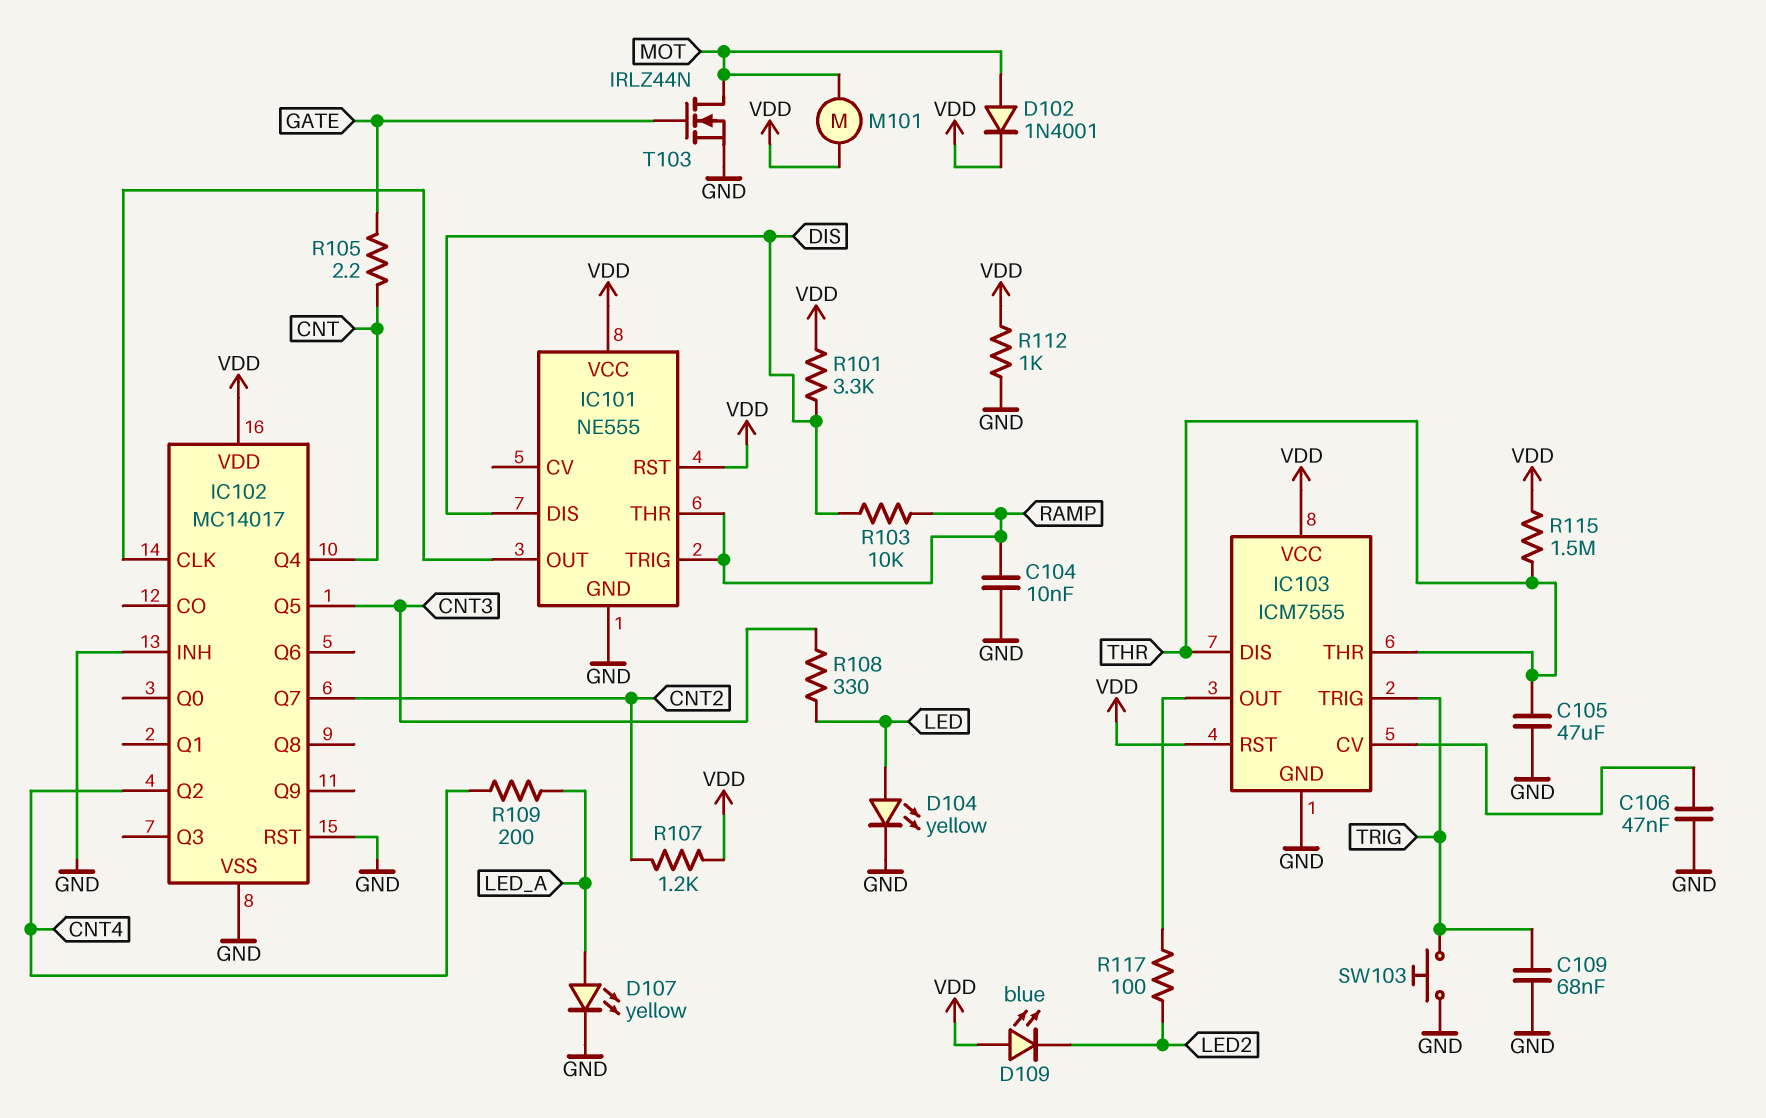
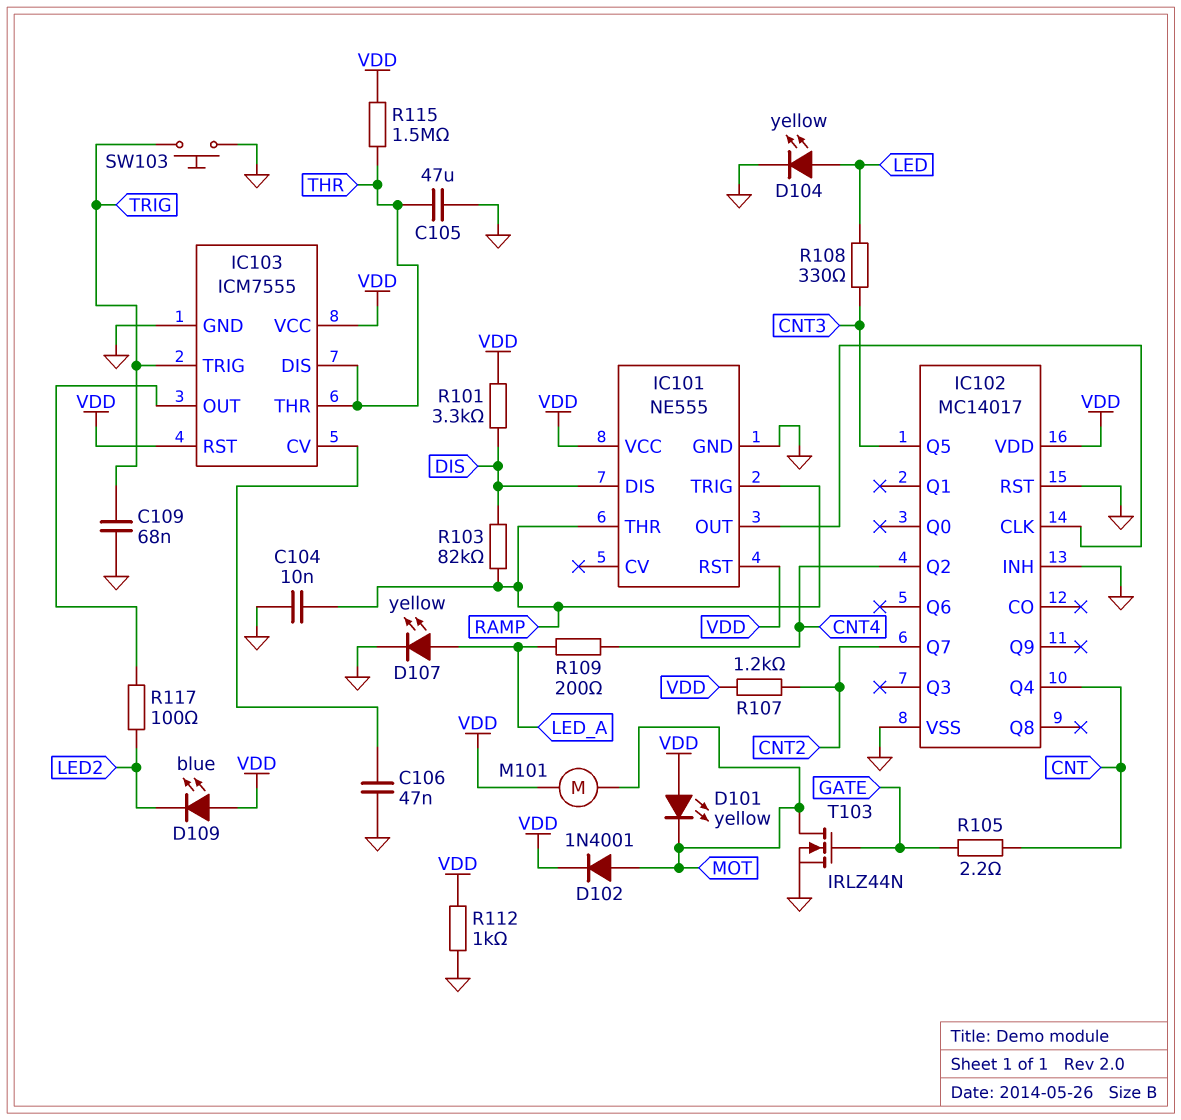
D101: none -> LED yellow (A VDD, K MOT)
R103: 10k (DIS, RAMP) -> 82k (DIS, RAMP)

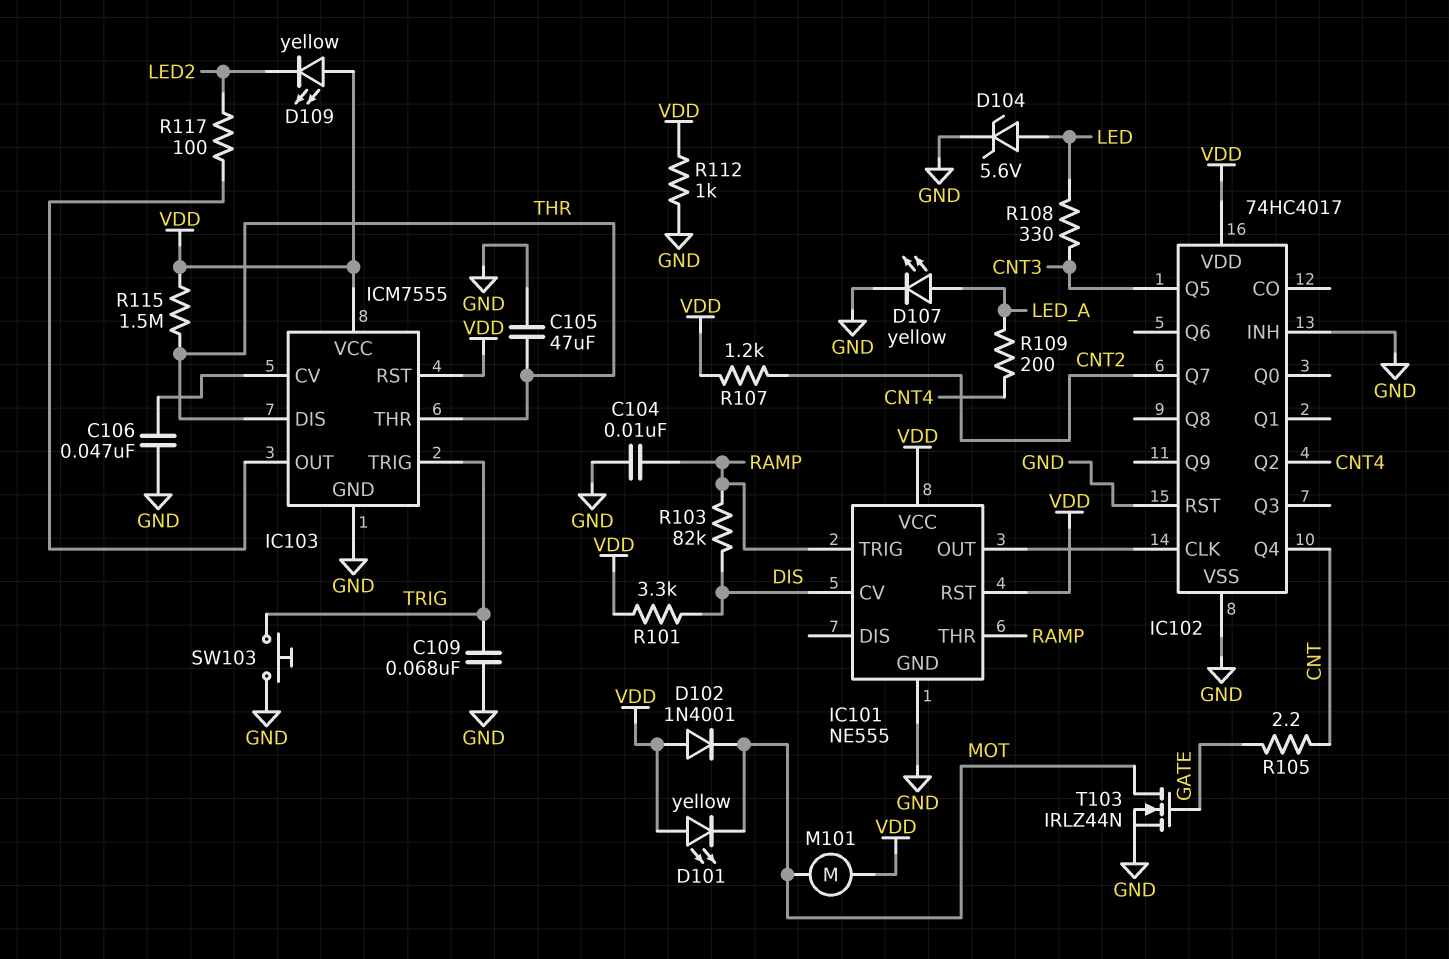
D102: diode 1N4001 (A MOT, K VDD) -> diode 1N4001 (A VDD, K MOT)
D104: LED yellow (A LED, K GND) -> zener 5.6V (A LED, K GND)
D109: LED blue (A VDD, K LED2) -> LED yellow (A VDD, K LED2)
IC101 pin CV: none -> DIS
IC101 pin DIS: DIS -> none
IC102: MC14017 -> 74HC4017

